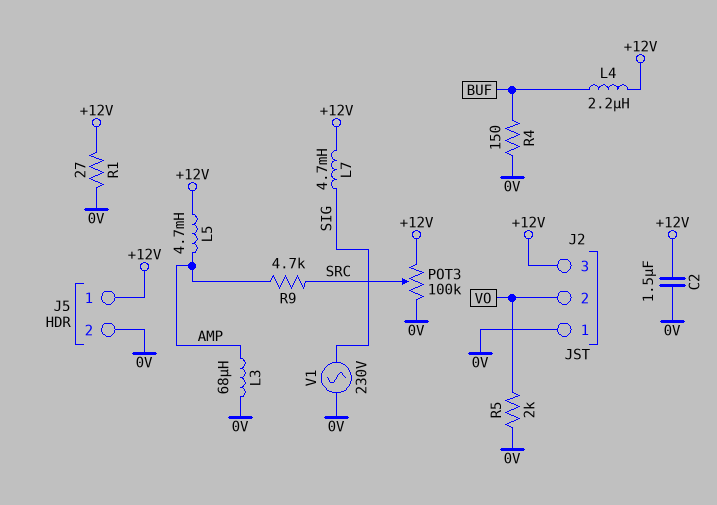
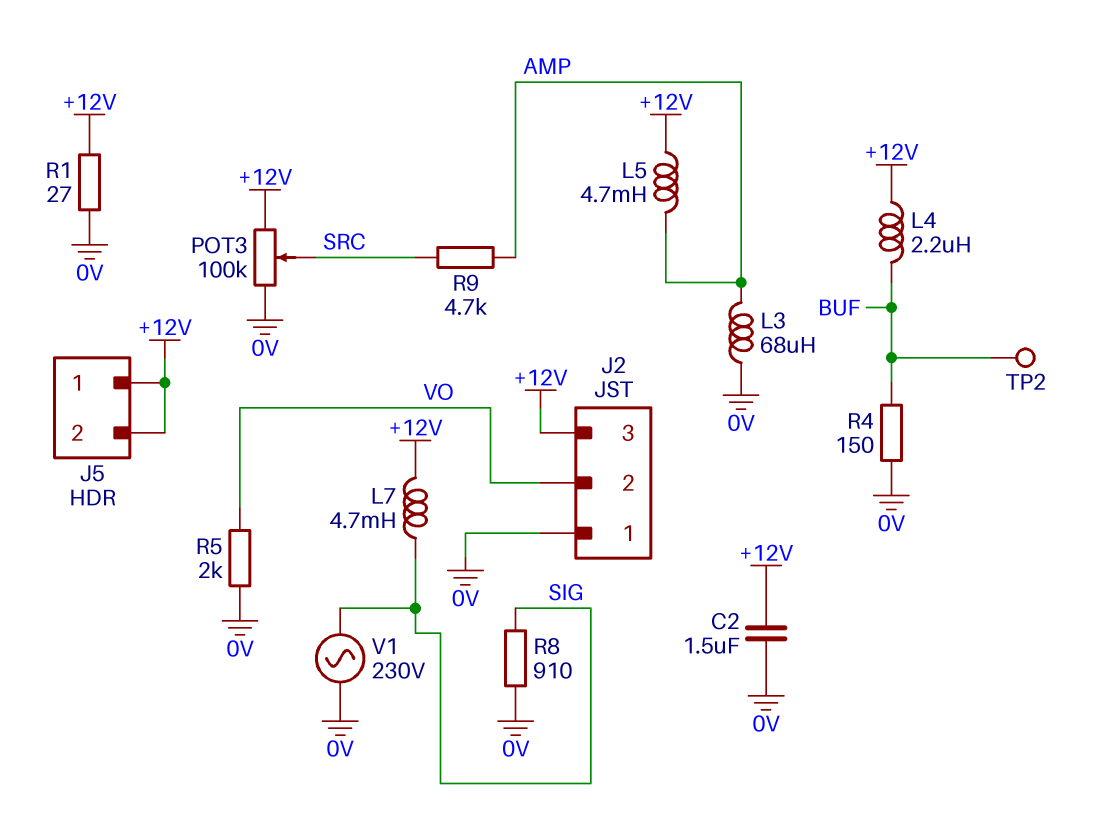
J5 pin 2: 0V -> +12V
R8: none -> 910 (0V, SIG)
TP2: none -> test point (BUF)

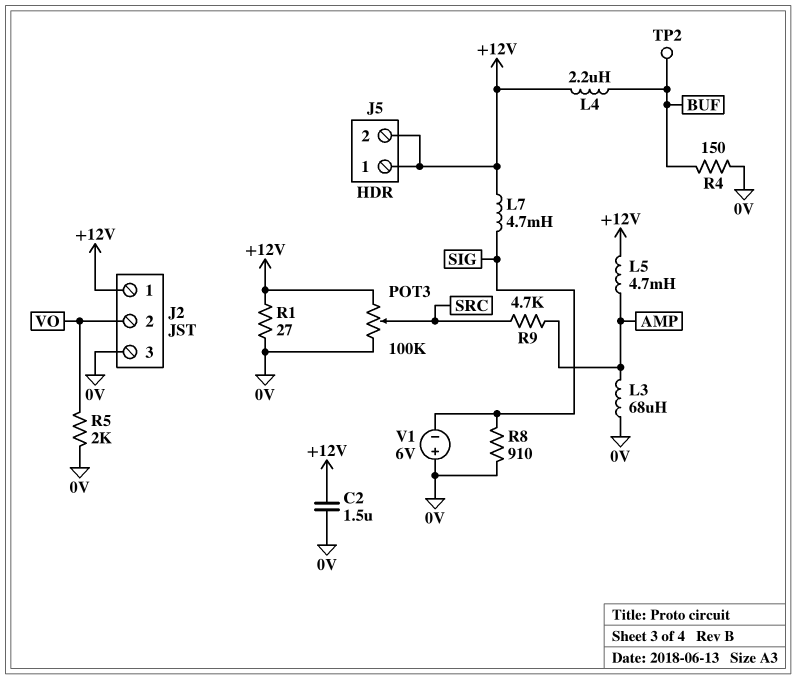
J2 pin 1: 0V -> +12V
J2 pin 3: +12V -> 0V
V1: AC 230V (0V, SIG) -> 6V (plus 0V, minus SIG)

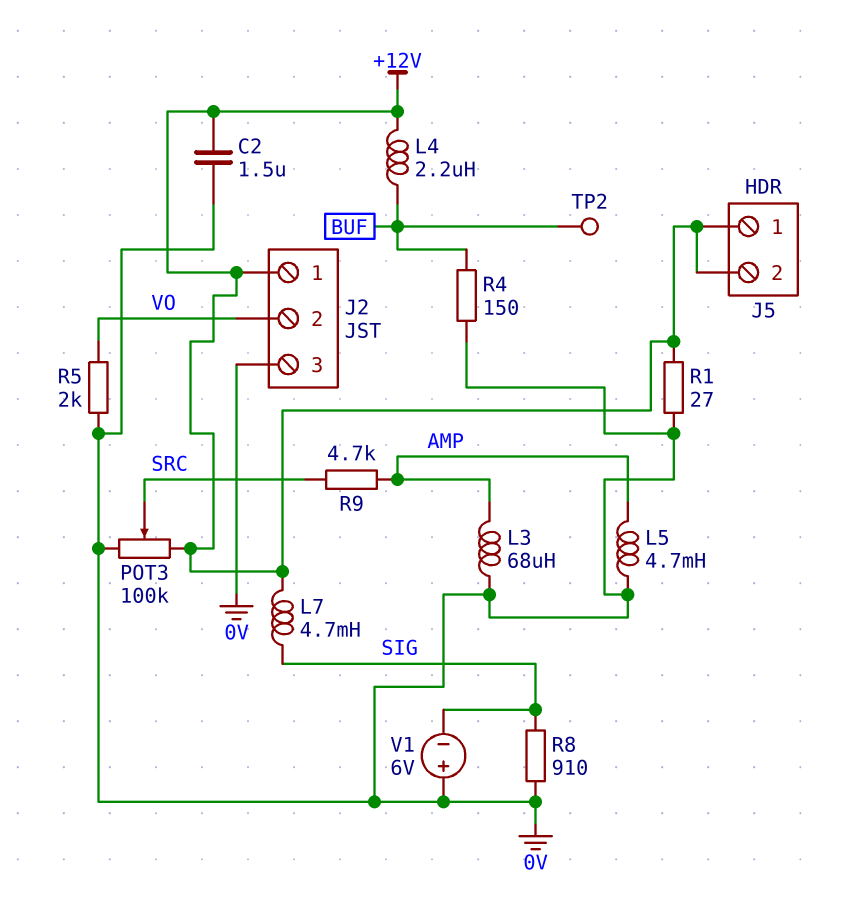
L5: 4.7mH (+12V, AMP) -> 4.7mH (0V, AMP)

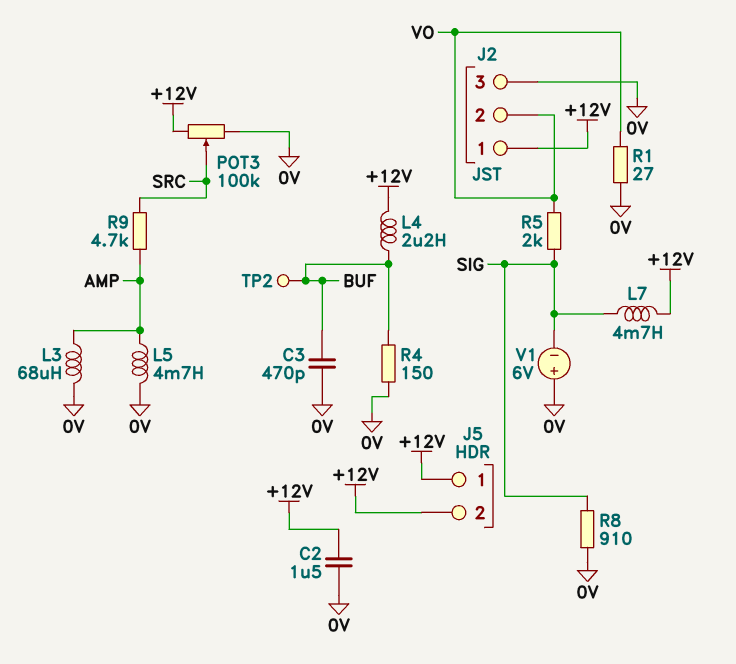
C3: none -> 470pF (0V, BUF)
R1: 27 (+12V, 0V) -> 27 (0V, VO)
R5: 2k (0V, VO) -> 2k (SIG, VO)

